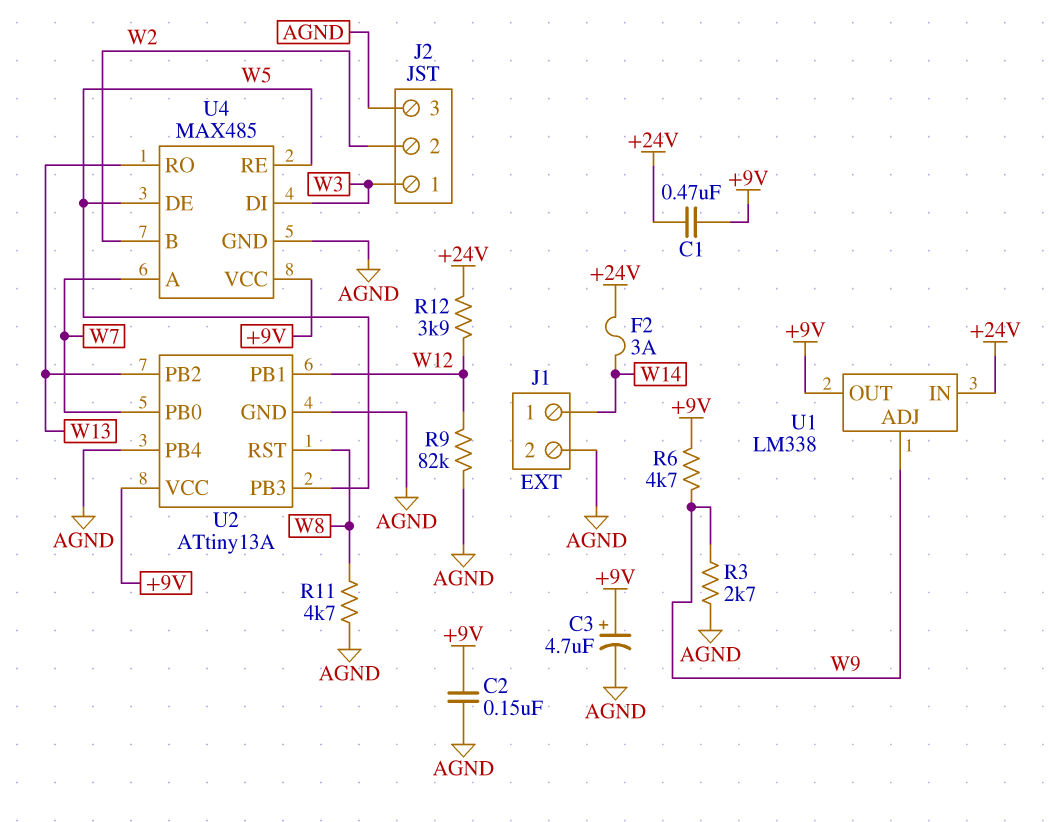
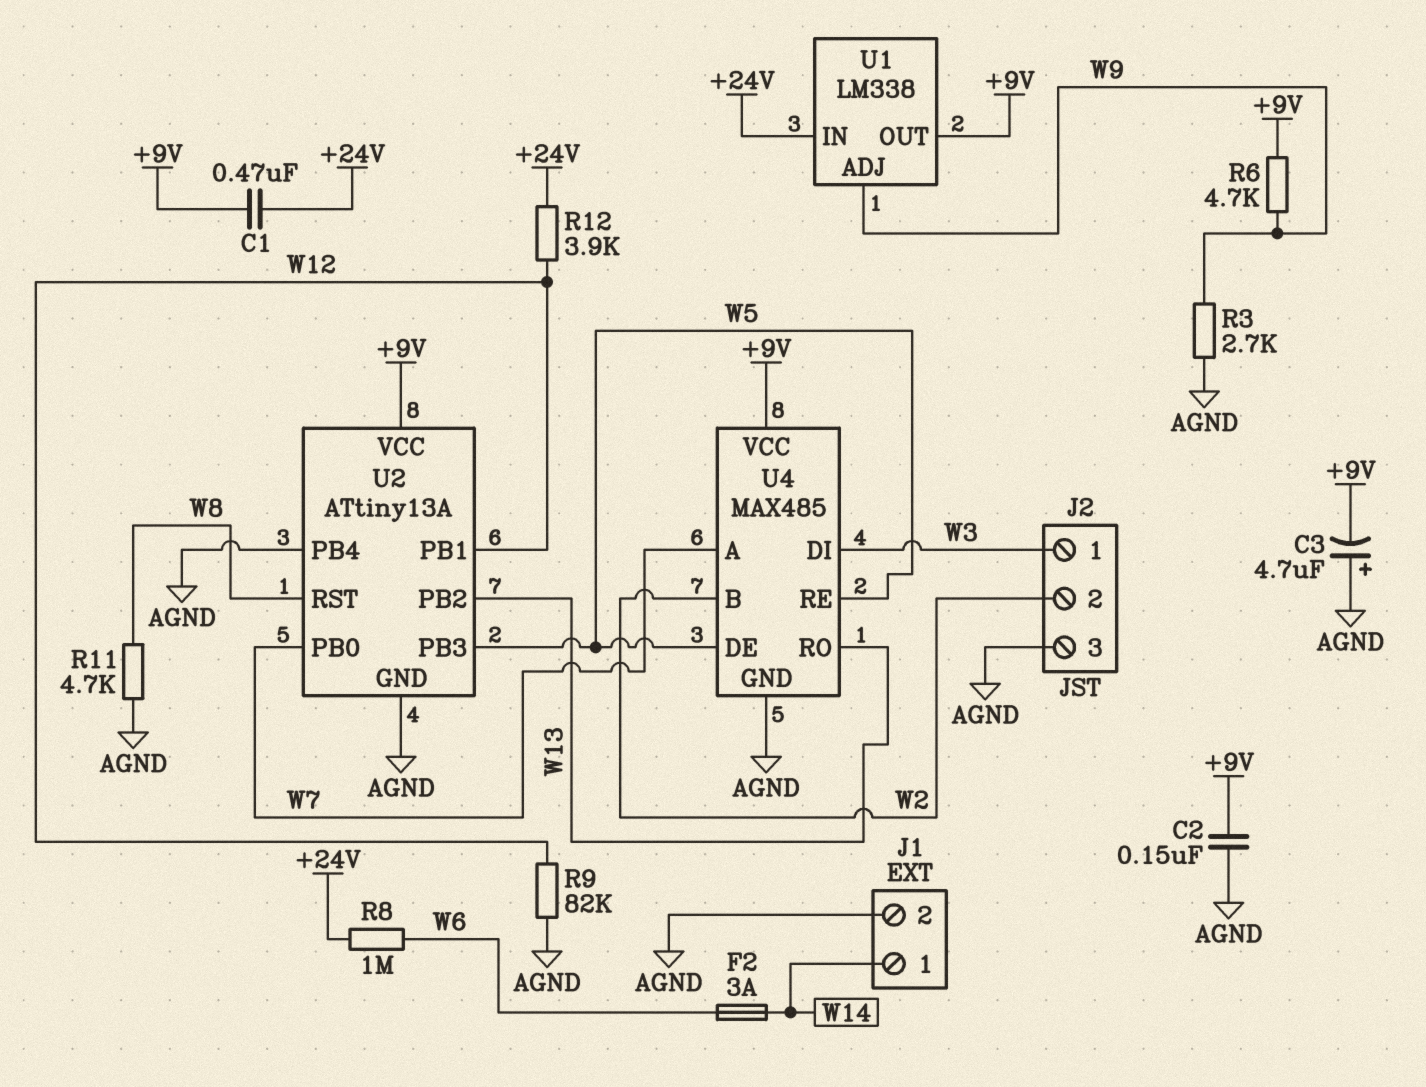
C3: 4.7uF (plus +9V, minus AGND) -> 4.7uF (plus AGND, minus +9V)
F2: 3A (+24V, W14) -> 3A (W6, W14)
R8: none -> 1M (+24V, W6)

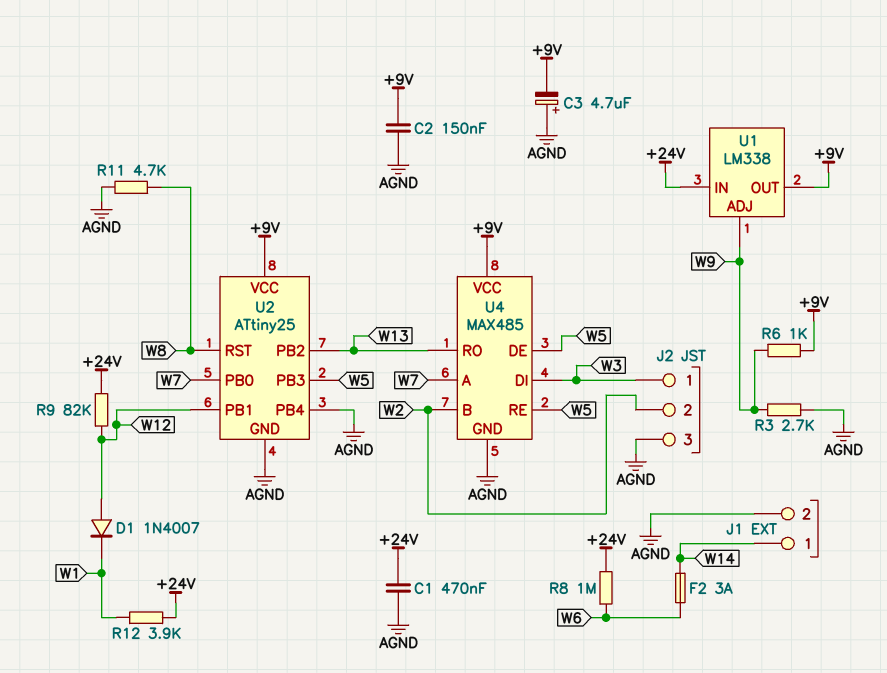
C1: 470nF (+9V, +24V) -> 470nF (+24V, AGND)
D1: none -> diode 1N4007 (A W12, K W1)
R6: 4.7k (+9V, W9) -> 1k (+9V, W9)
R9: 82k (AGND, W12) -> 82k (+24V, W12)
R12: 3.9k (+24V, W12) -> 3.9k (+24V, W1)
U2: ATtiny13A -> ATtiny25

